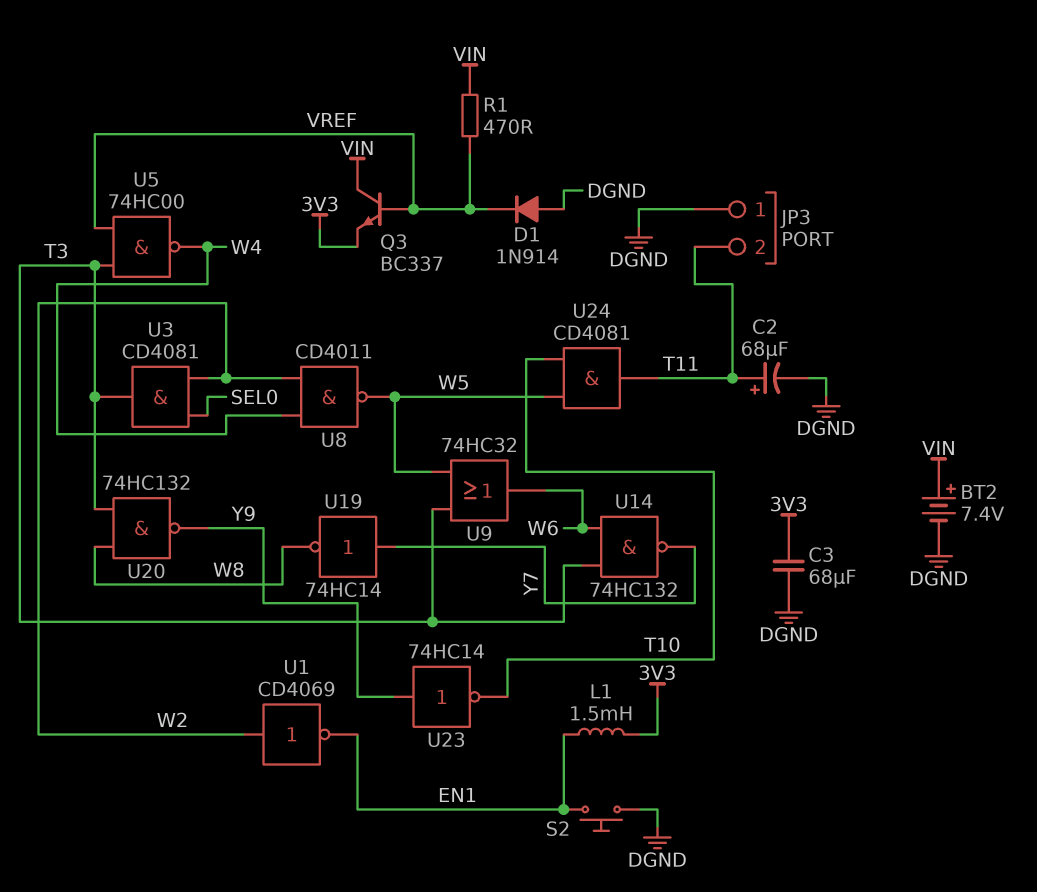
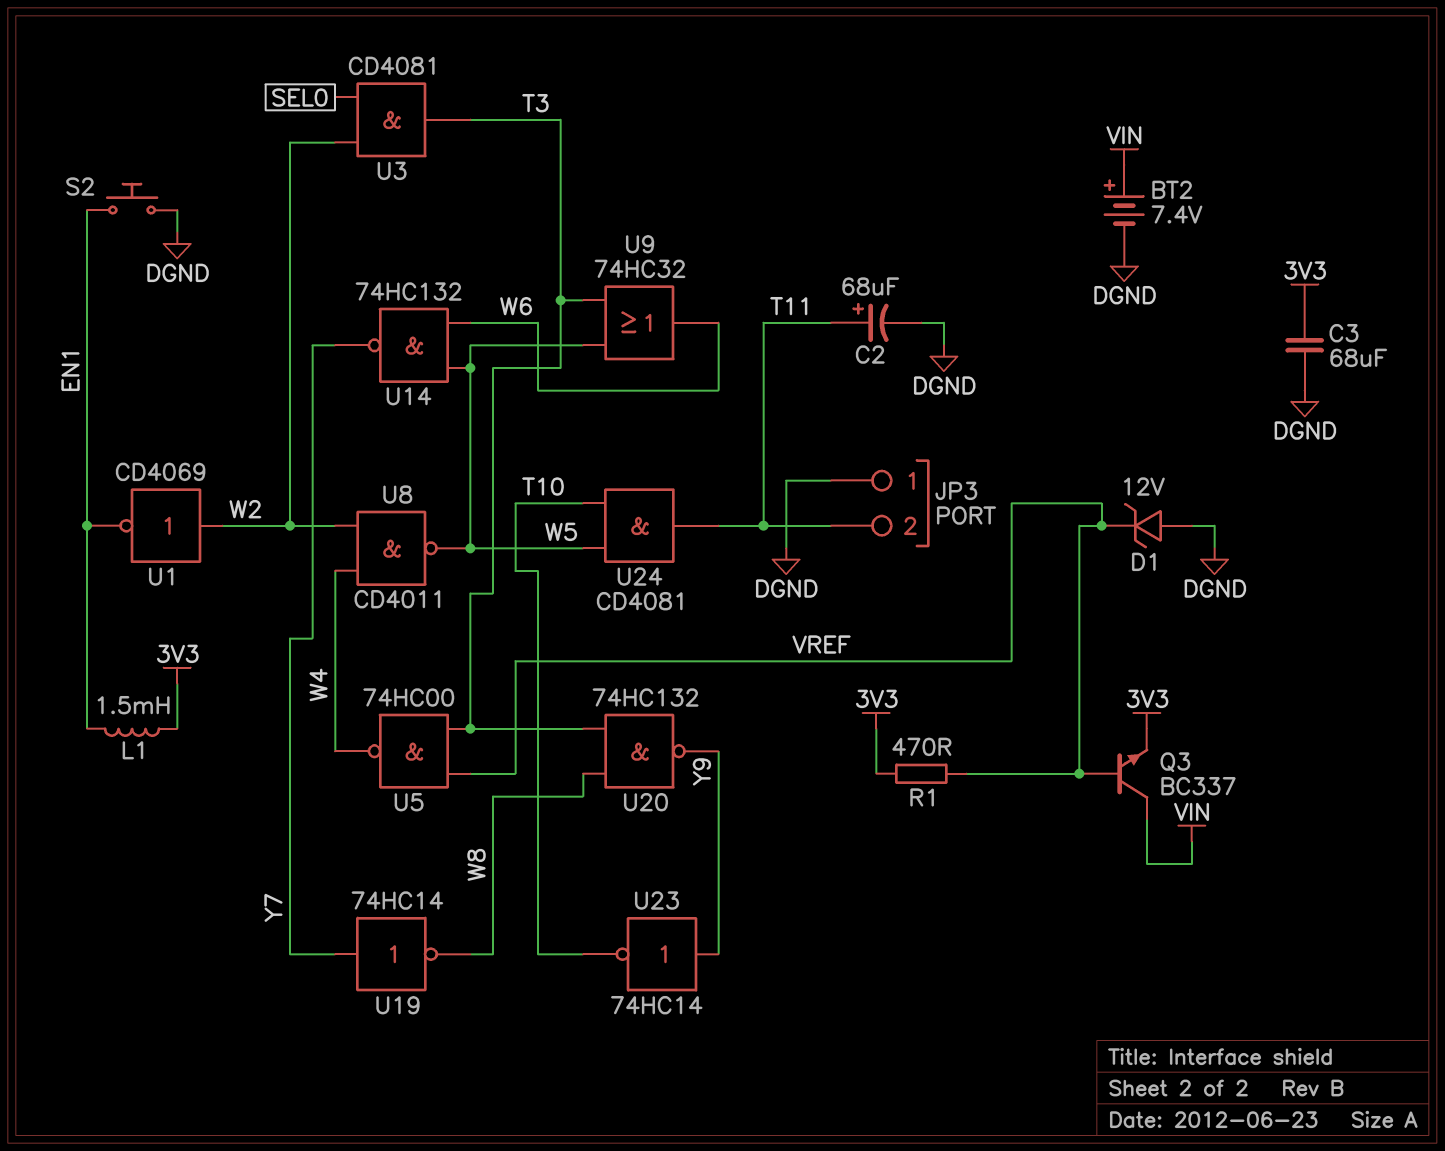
D1: diode 1N914 (A DGND, K VREF) -> zener 12V (A DGND, K VREF)
R1: 470 (VIN, VREF) -> 470 (3V3, VREF)
U14: NAND 74HC132 (in T3, in W6, out Y7) -> NAND 74HC132 (in W5, in W6, out Y7)

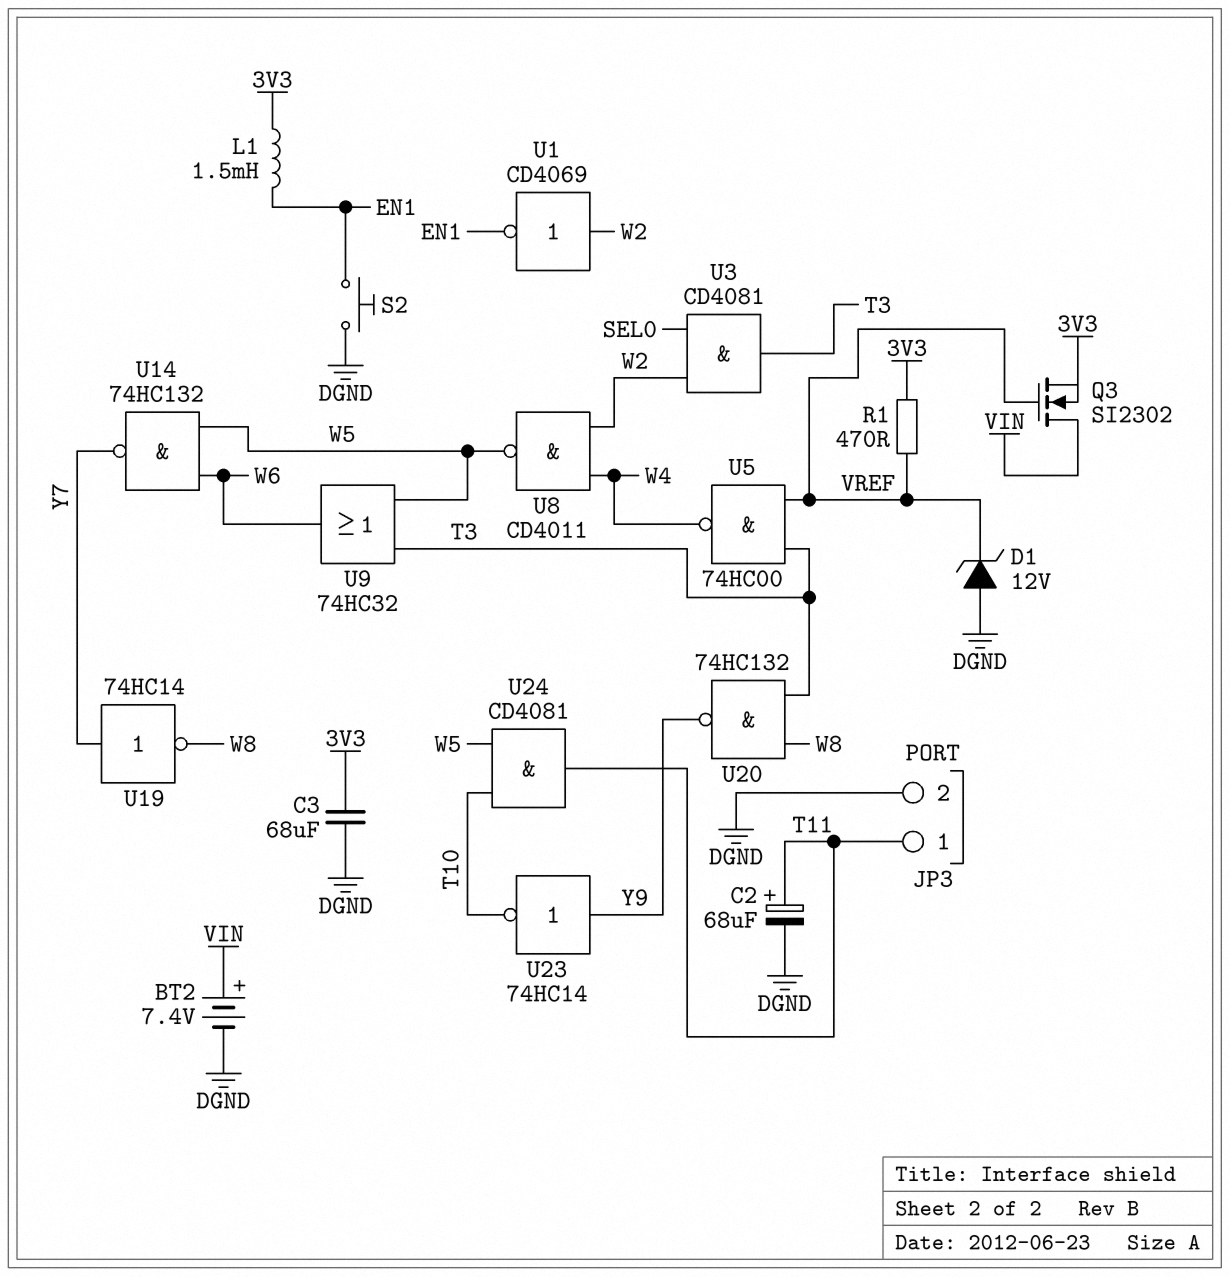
JP3 pin 1: DGND -> T11
JP3 pin 2: T11 -> DGND
Q3: NPN BC337 (B VREF, C VIN, E 3V3) -> NMOS SI2302 (G VREF, D VIN, S 3V3)

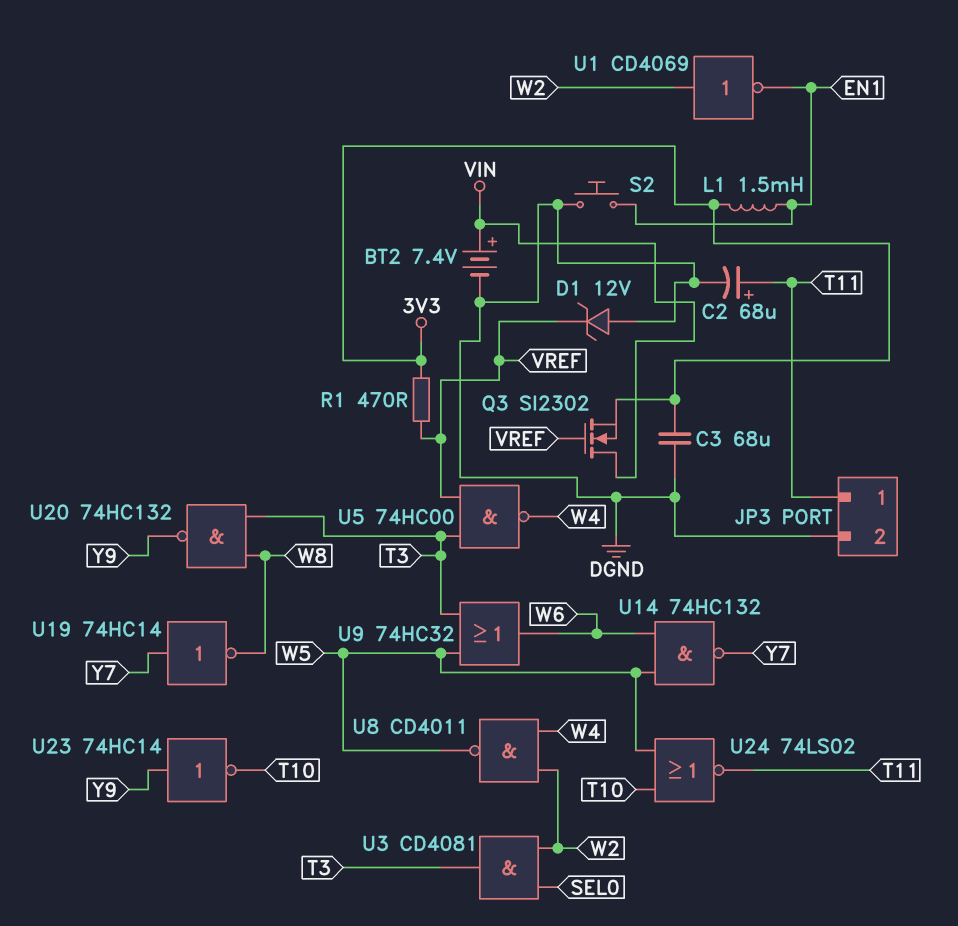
U24: AND CD4081 (in T10, in W5, out T11) -> NOR 74LS02 (in T10, in W5, out T11)

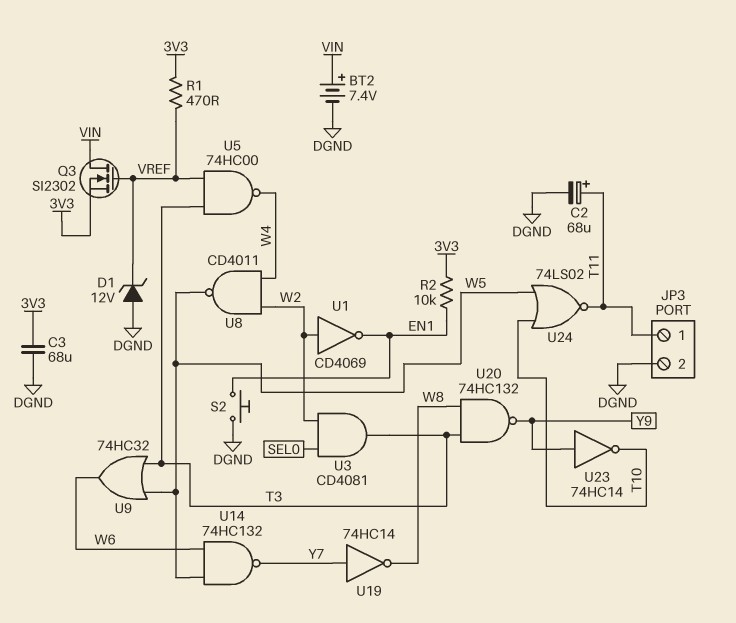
L1: 1.5mH (3V3, EN1) -> none
R2: none -> 10k (3V3, EN1)

